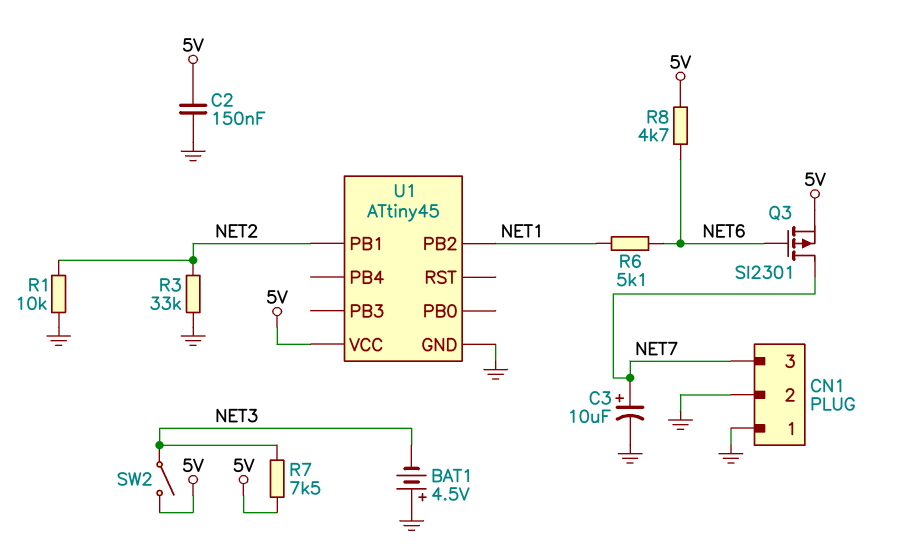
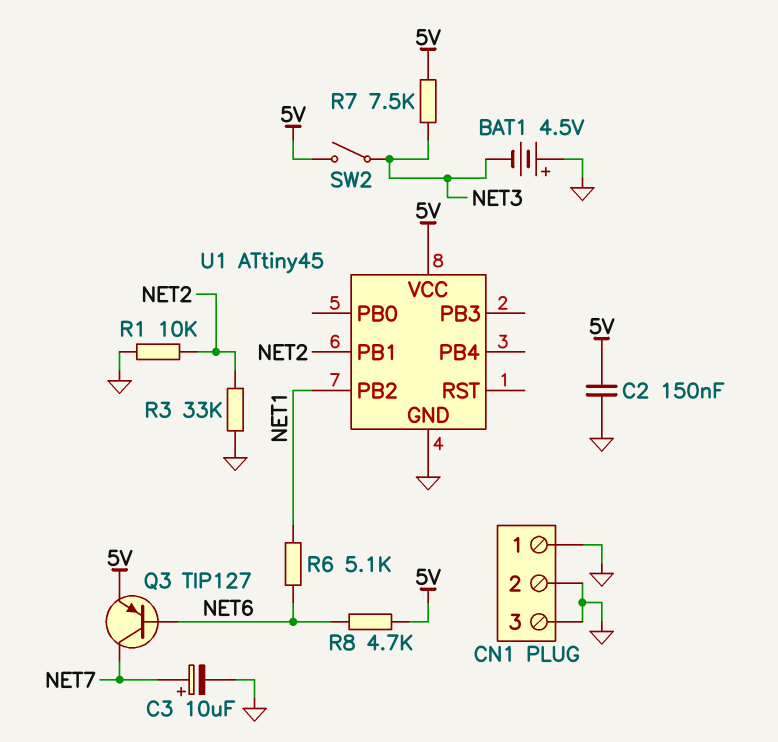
CN1 pin 3: NET7 -> GND
Q3: PMOS SI2301 (G NET6, D NET7, S 5V) -> PNP TIP127 (B NET6, C NET7, E 5V)

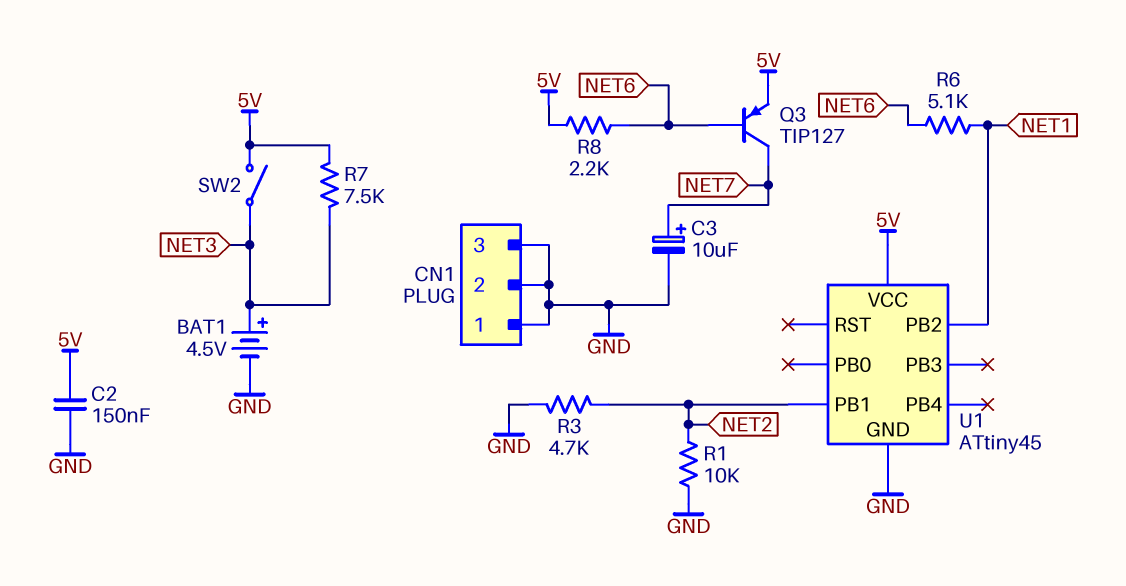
BAT1: 4.5V (plus GND, minus NET3) -> 4.5V (plus NET3, minus GND)
R3: 33k (GND, NET2) -> 4.7k (GND, NET2)
R8: 4.7k (5V, NET6) -> 2.2k (5V, NET6)

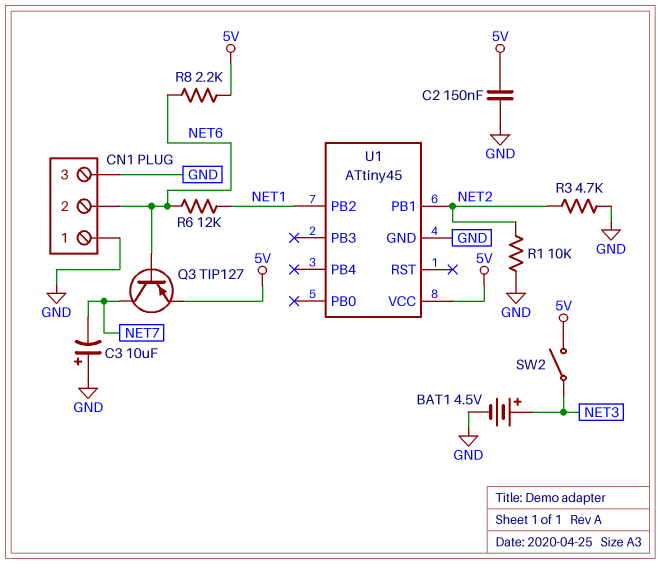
C3: 10uF (plus NET7, minus GND) -> 10uF (plus GND, minus NET7)
CN1 pin 2: GND -> NET6
R6: 5.1k (NET1, NET6) -> 12k (NET1, NET6)
R7: 7.5k (5V, NET3) -> none

